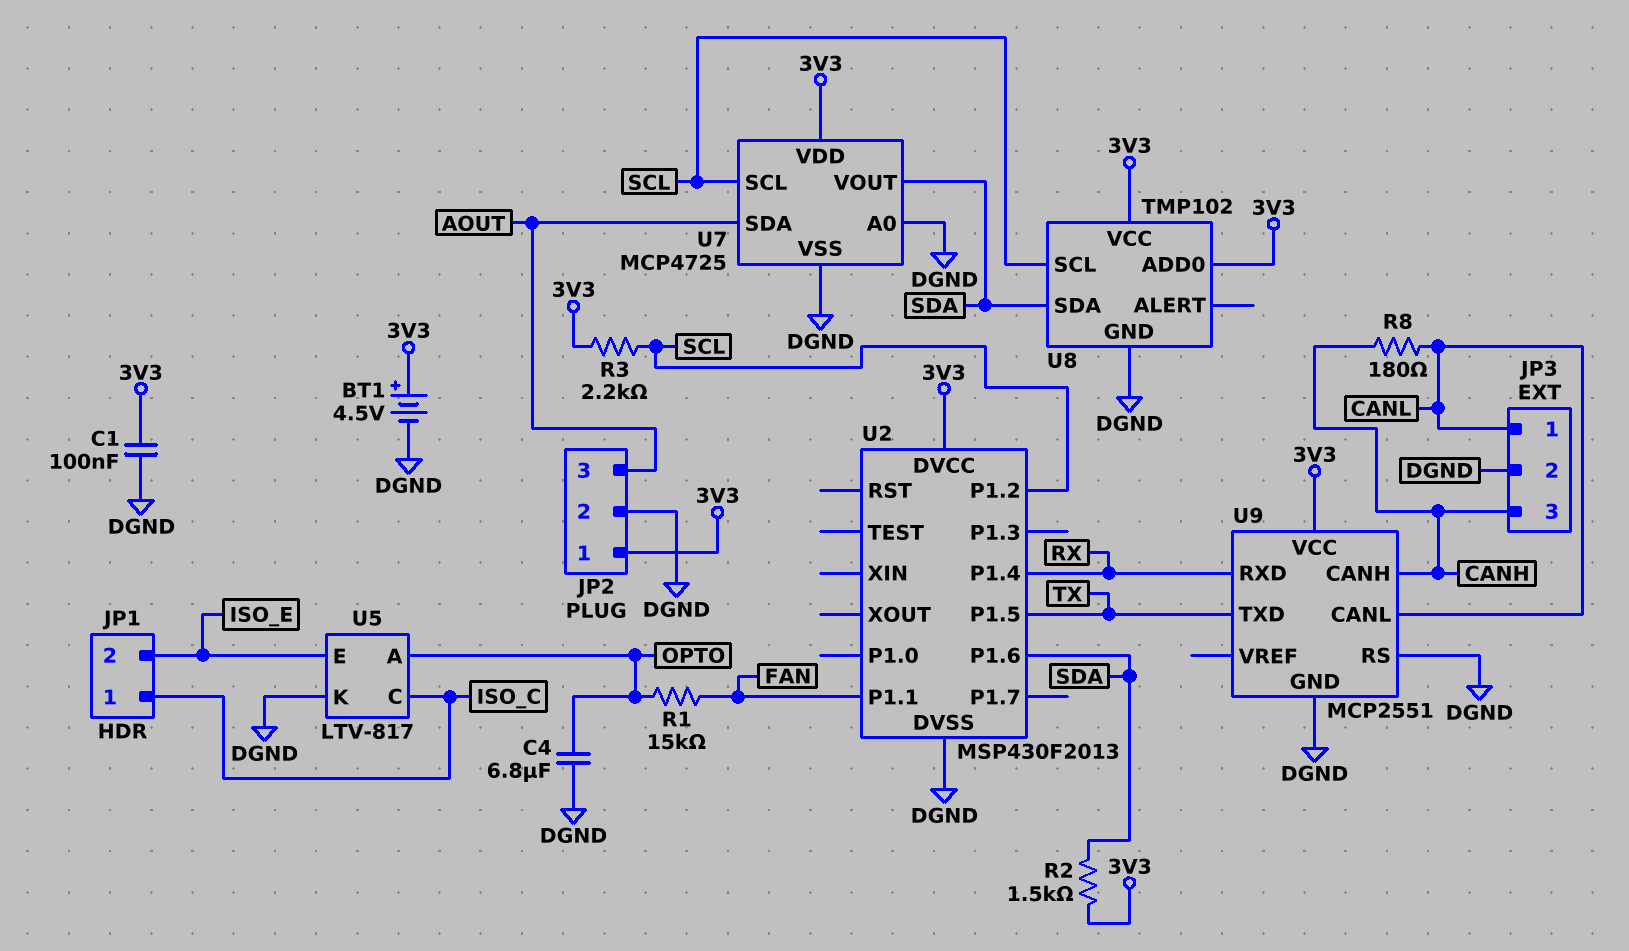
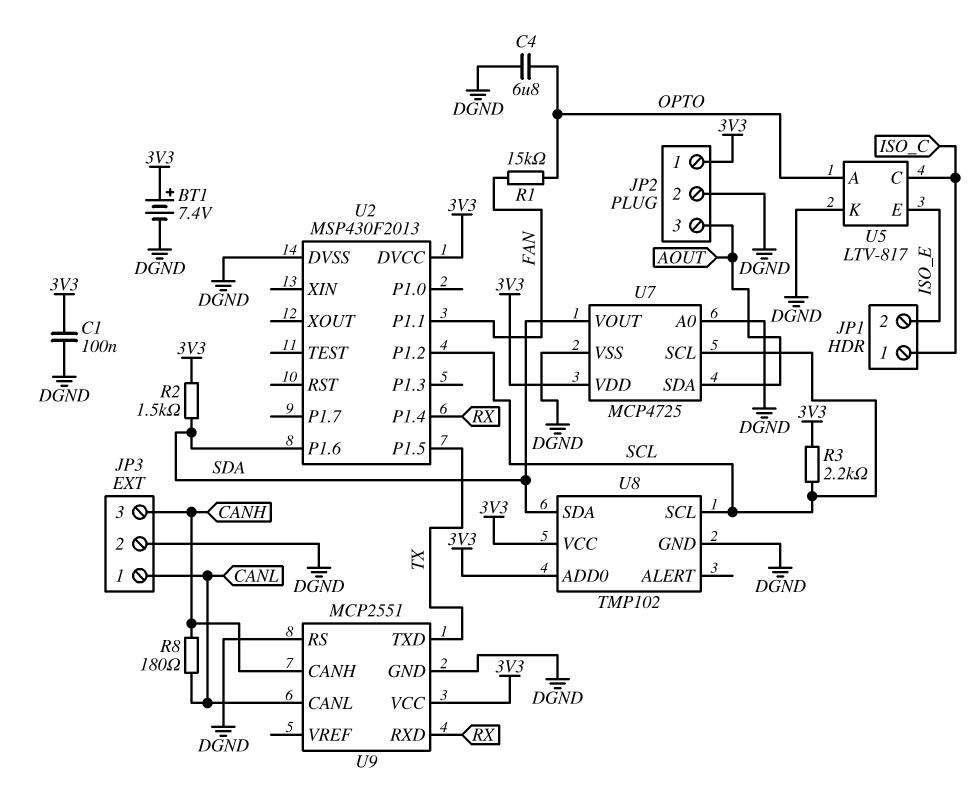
BT1: 4.5V (plus 3V3, minus DGND) -> 7.4V (plus 3V3, minus DGND)

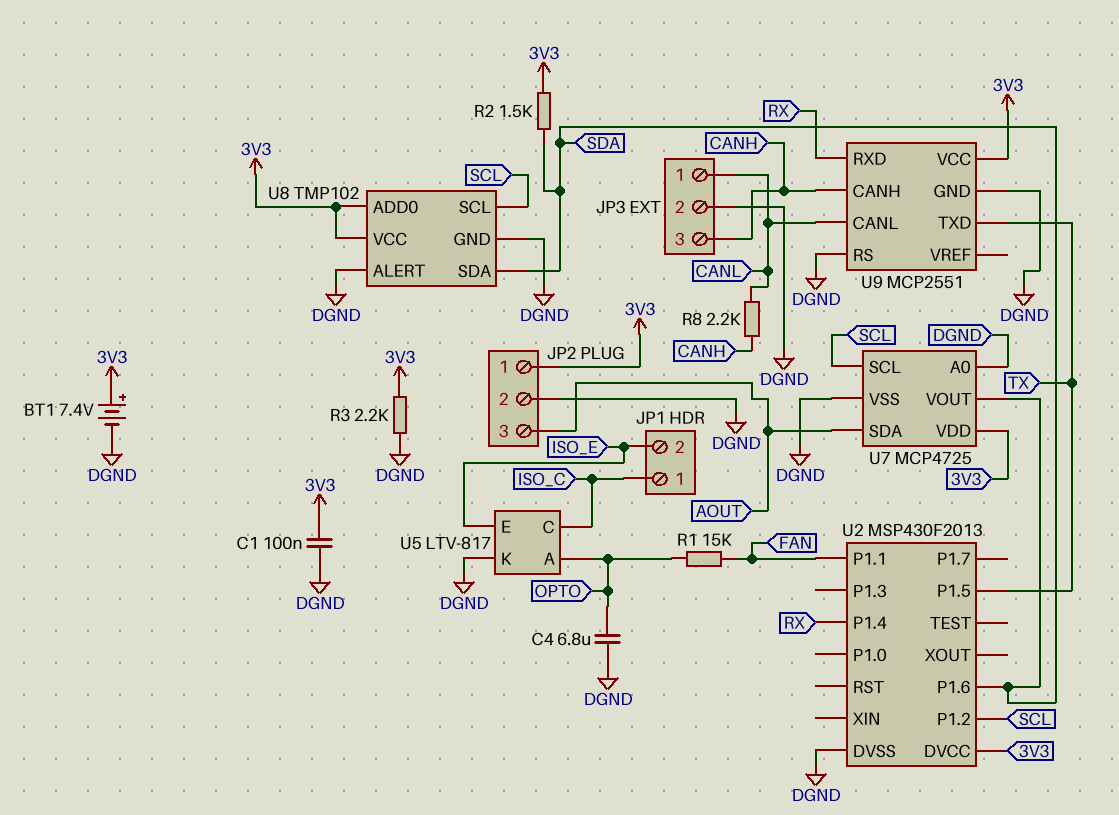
R3: 2.2k (3V3, SCL) -> 2.2k (3V3, DGND)
R8: 180 (CANH, CANL) -> 2.2k (CANH, CANL)
U8 pin ALERT: none -> DGND

